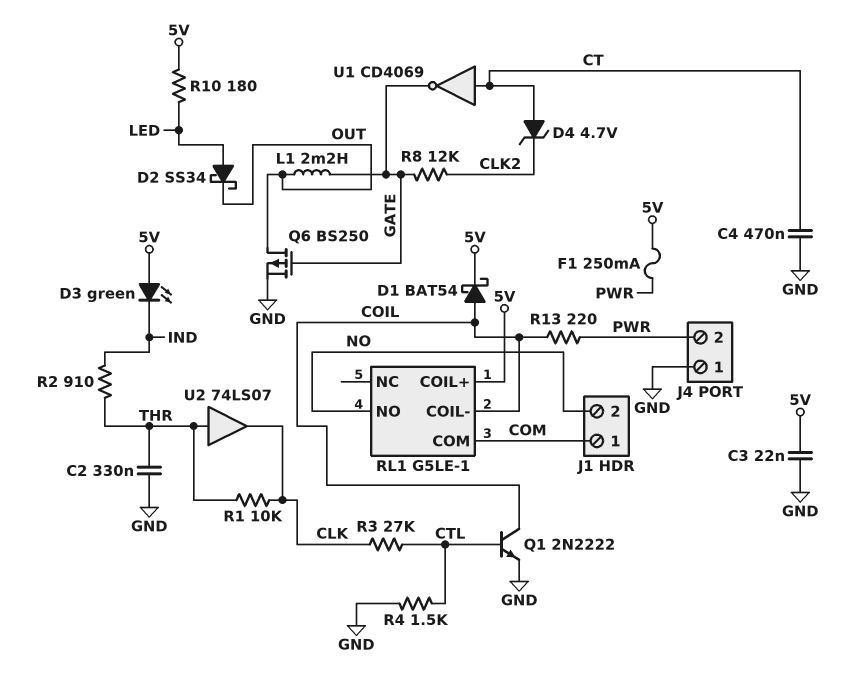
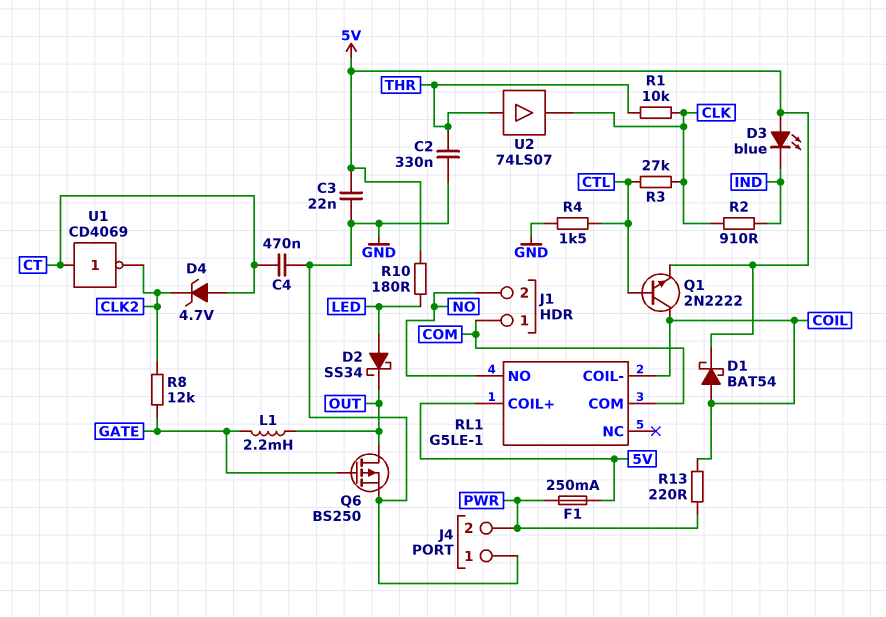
D3: LED green (A 5V, K IND) -> LED blue (A 5V, K IND)
Q1: NPN 2N2222 (B CTL, C COIL, E GND) -> NPN 2N2222 (B CTL, C COIL, E 5V)
R2: 910 (IND, THR) -> 910 (CLK, IND)
U1: NOT CD4069 (in CT, out GATE) -> NOT CD4069 (in CT, out CLK2)

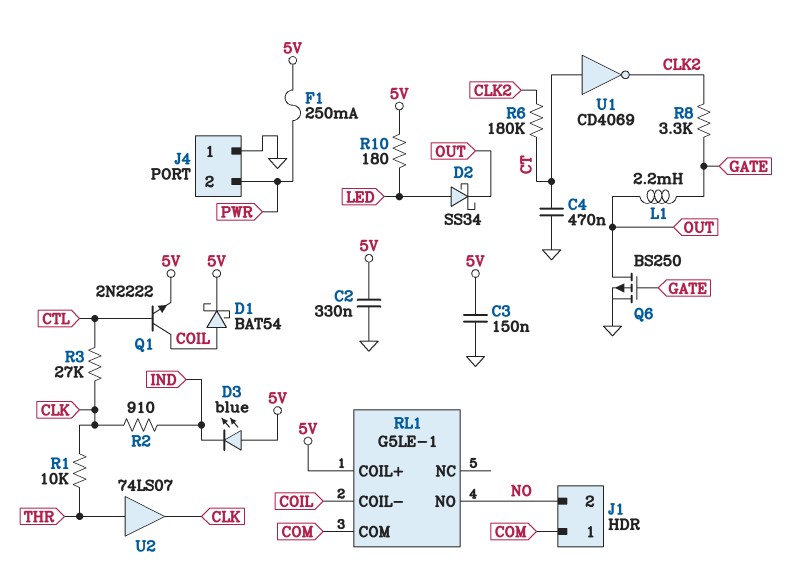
C2: 330nF (GND, THR) -> 330nF (5V, GND)
C3: 22nF (5V, GND) -> 150nF (5V, GND)
D4: zener 4.7V (A CT, K CLK2) -> none
R4: 1.5k (CTL, GND) -> none
R6: none -> 180k (CLK2, CT)
R8: 12k (CLK2, GATE) -> 3.3k (CLK2, GATE)
R13: 220 (COIL, PWR) -> none

